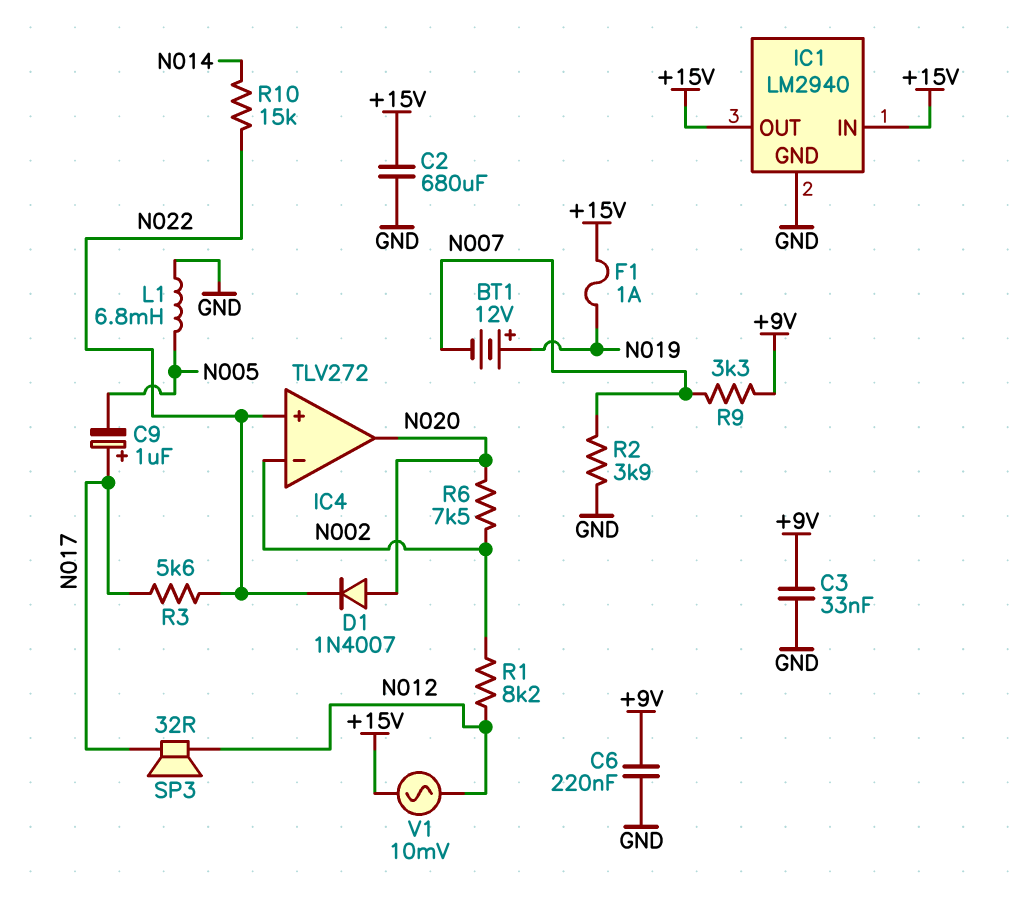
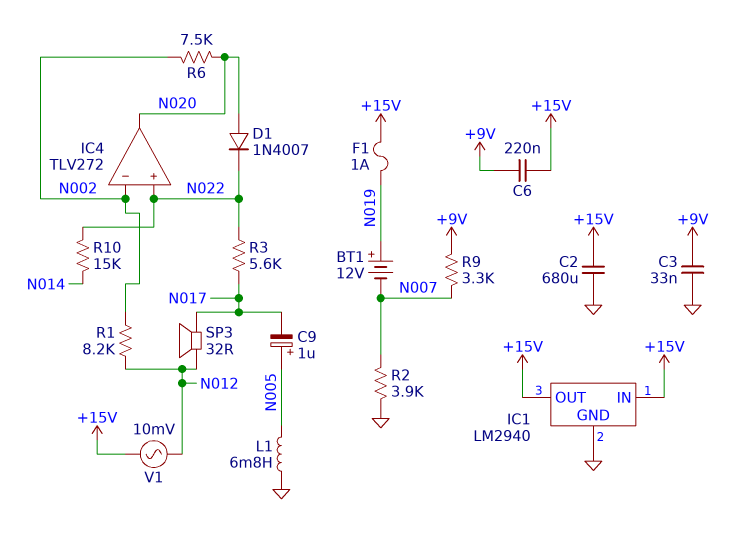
C6: 220nF (+9V, GND) -> 220nF (+9V, +15V)
C9: 1uF (plus N017, minus N005) -> 1uF (plus N005, minus N017)

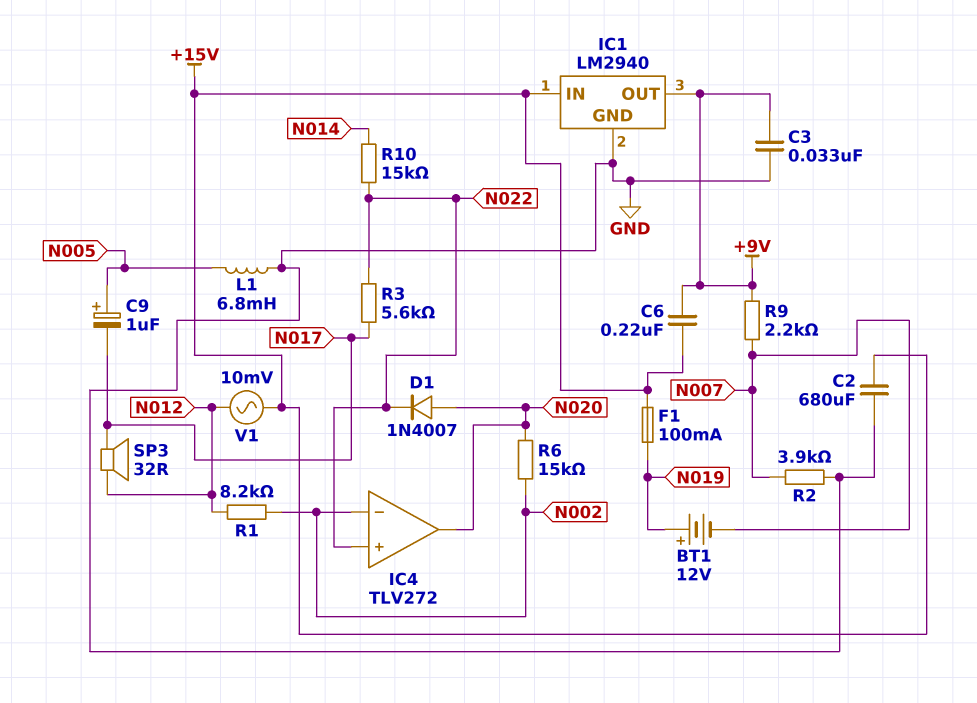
F1: 1A (+15V, N019) -> 100mA (+15V, N019)
IC1 pin OUT: +15V -> +9V
R6: 7.5k (N002, N020) -> 15k (N002, N020)
R9: 3.3k (+9V, N007) -> 2.2k (+9V, N007)

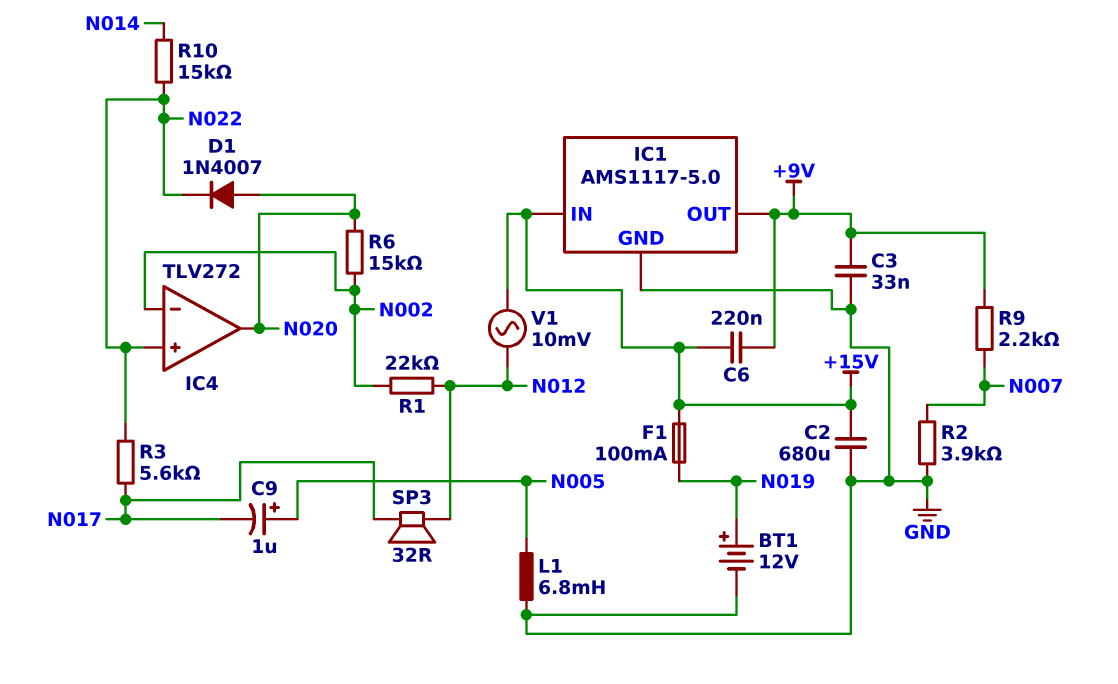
BT1: 12V (plus N019, minus N007) -> 12V (plus N019, minus GND)
IC1: LM2940 -> AMS1117-5.0
R1: 8.2k (N002, N012) -> 22k (N002, N012)

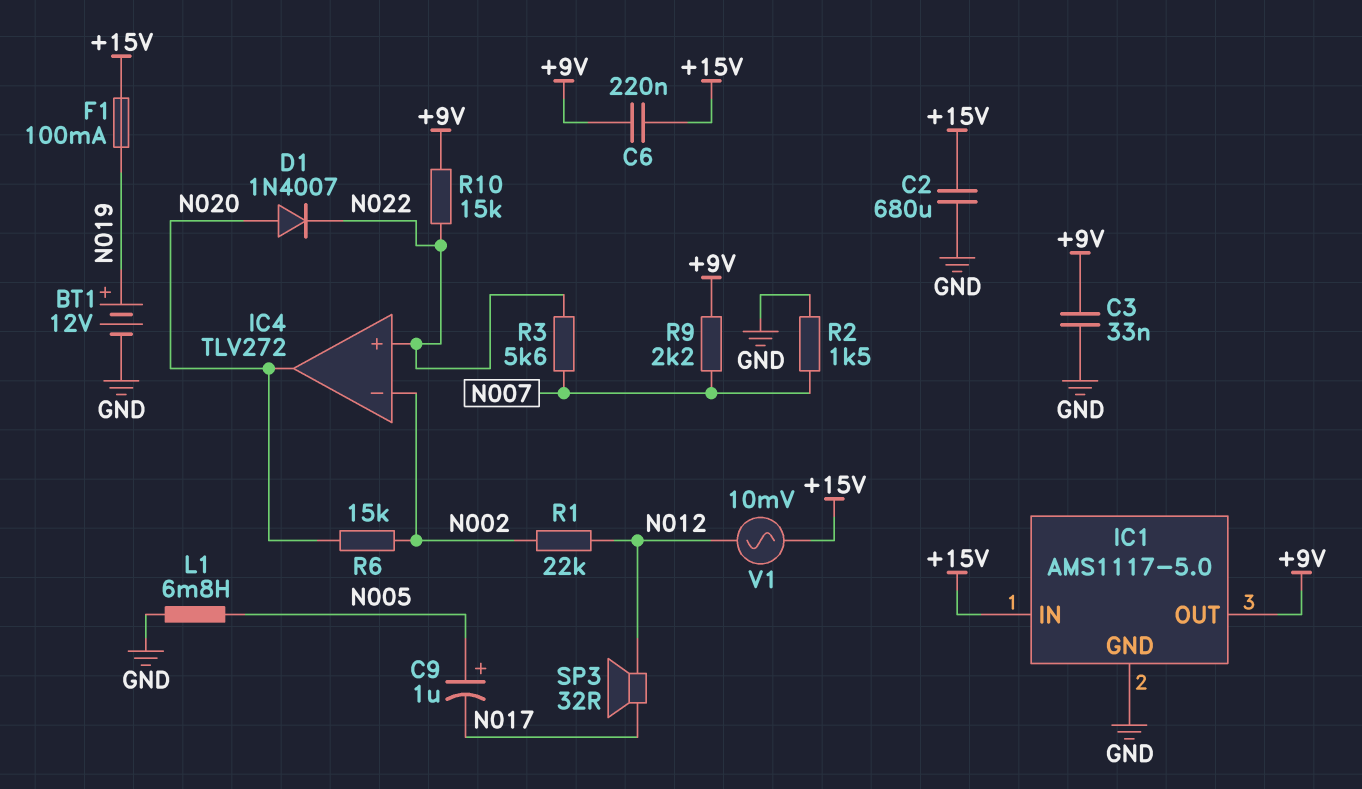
R2: 3.9k (GND, N007) -> 1.5k (GND, N007)
R3: 5.6k (N017, N022) -> 5.6k (N007, N022)
R10: 15k (N014, N022) -> 15k (+9V, N022)

